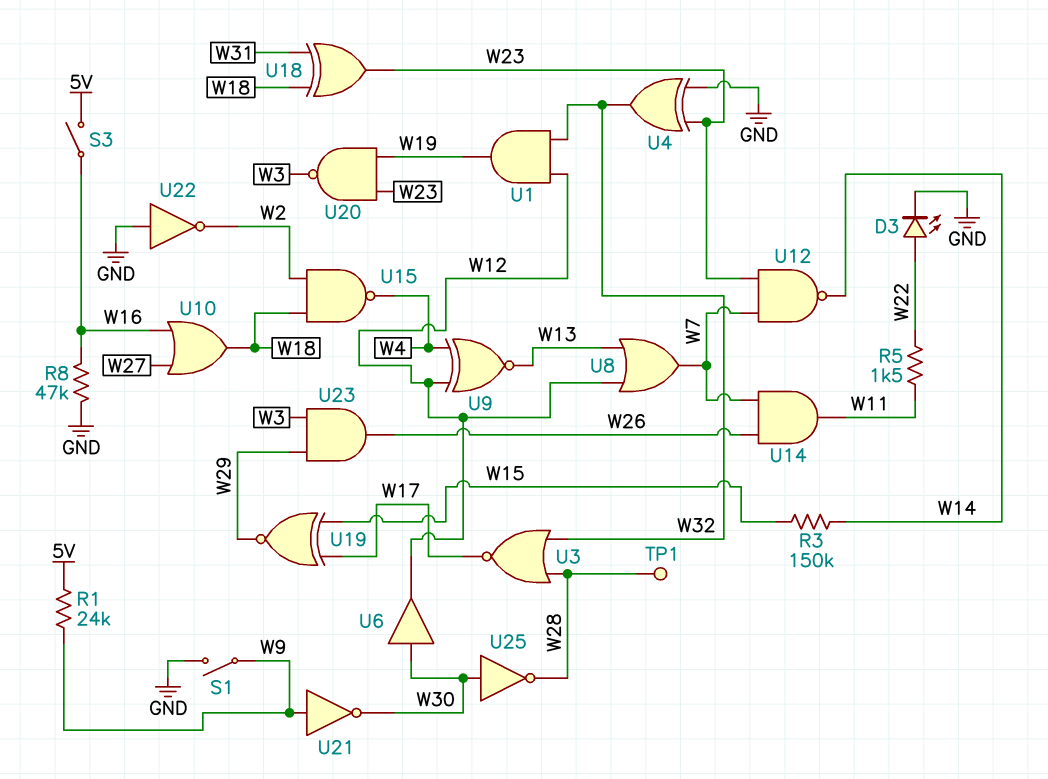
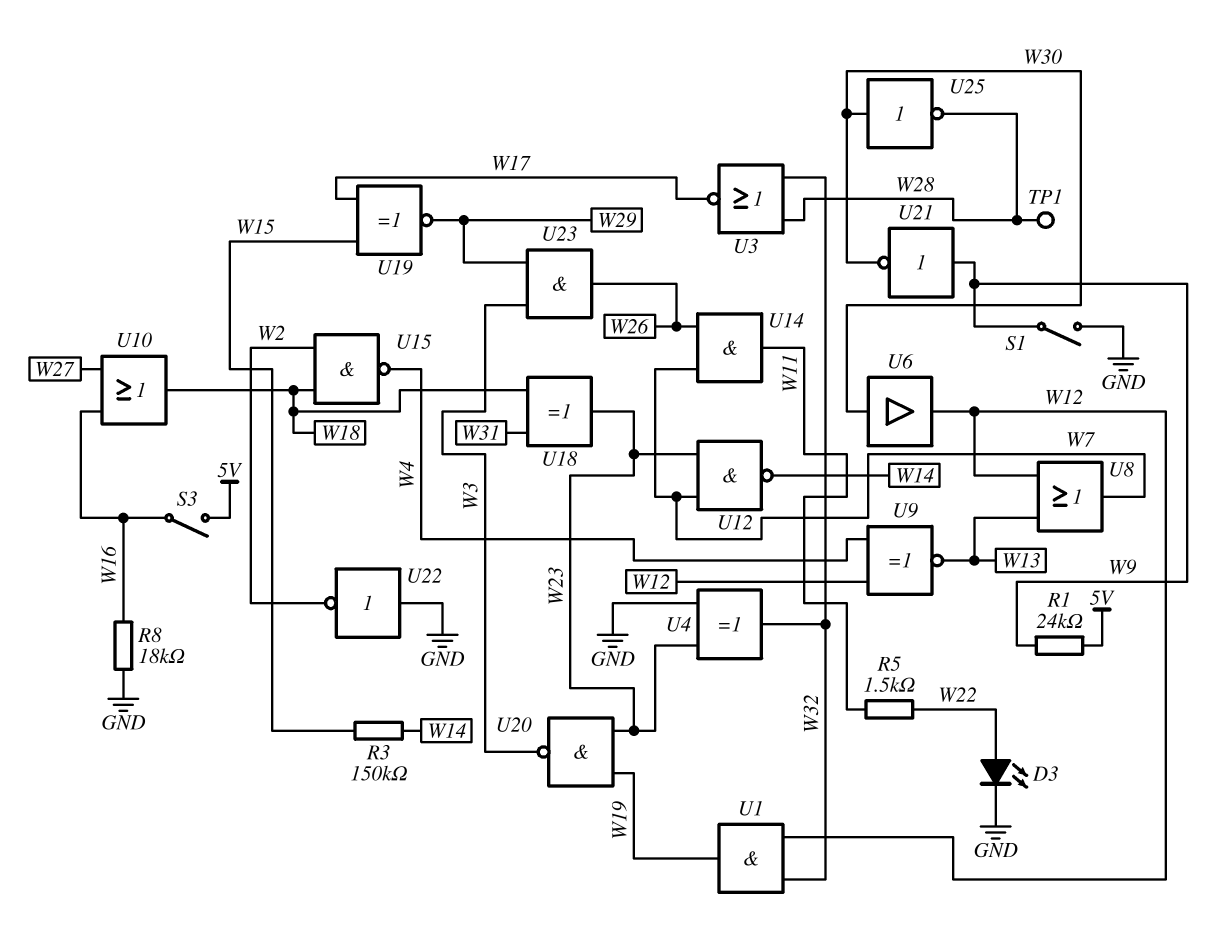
R8: 47k (GND, W16) -> 18k (GND, W16)

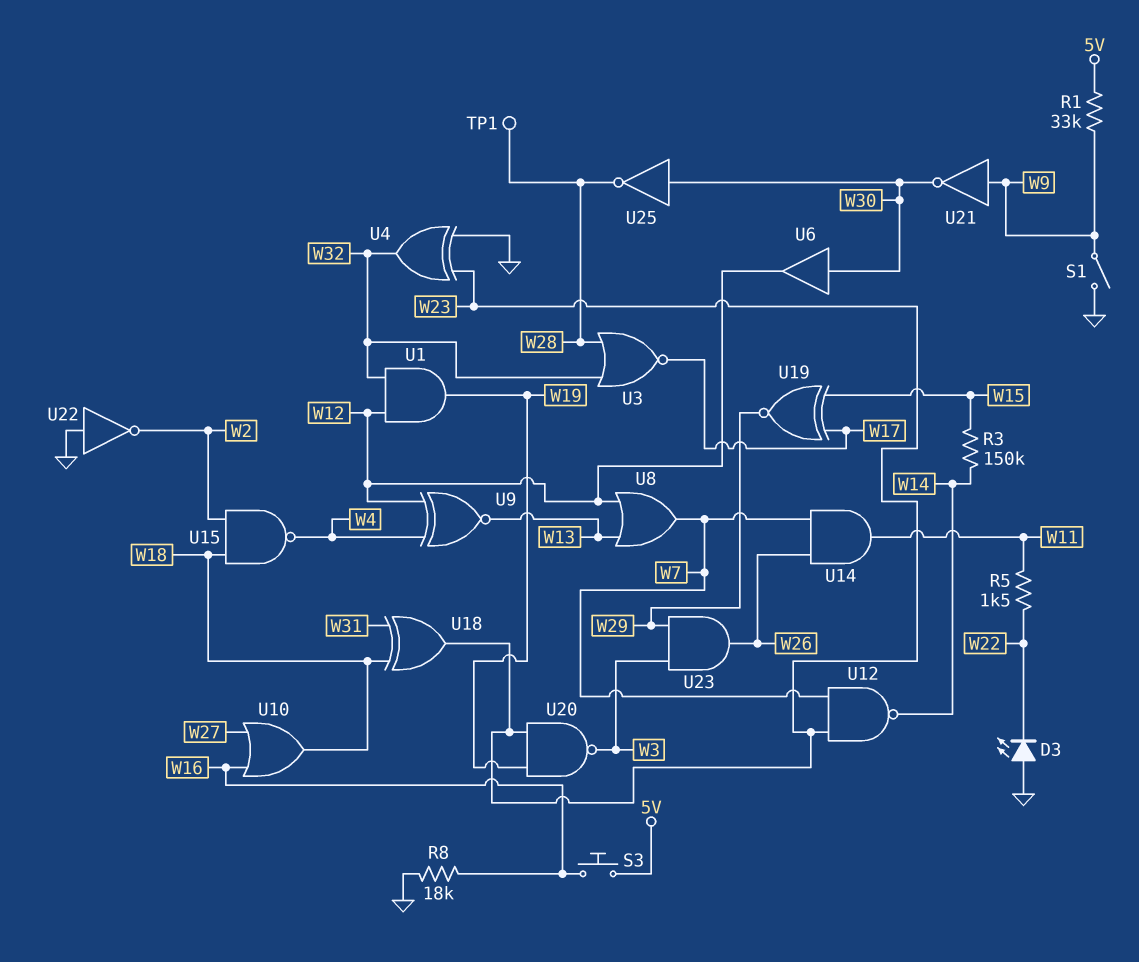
D3: LED (A W22, K GND) -> LED (A GND, K W22)
R1: 24k (5V, W9) -> 33k (5V, W9)
S3: switch (5V, W16) -> button (5V, W16)

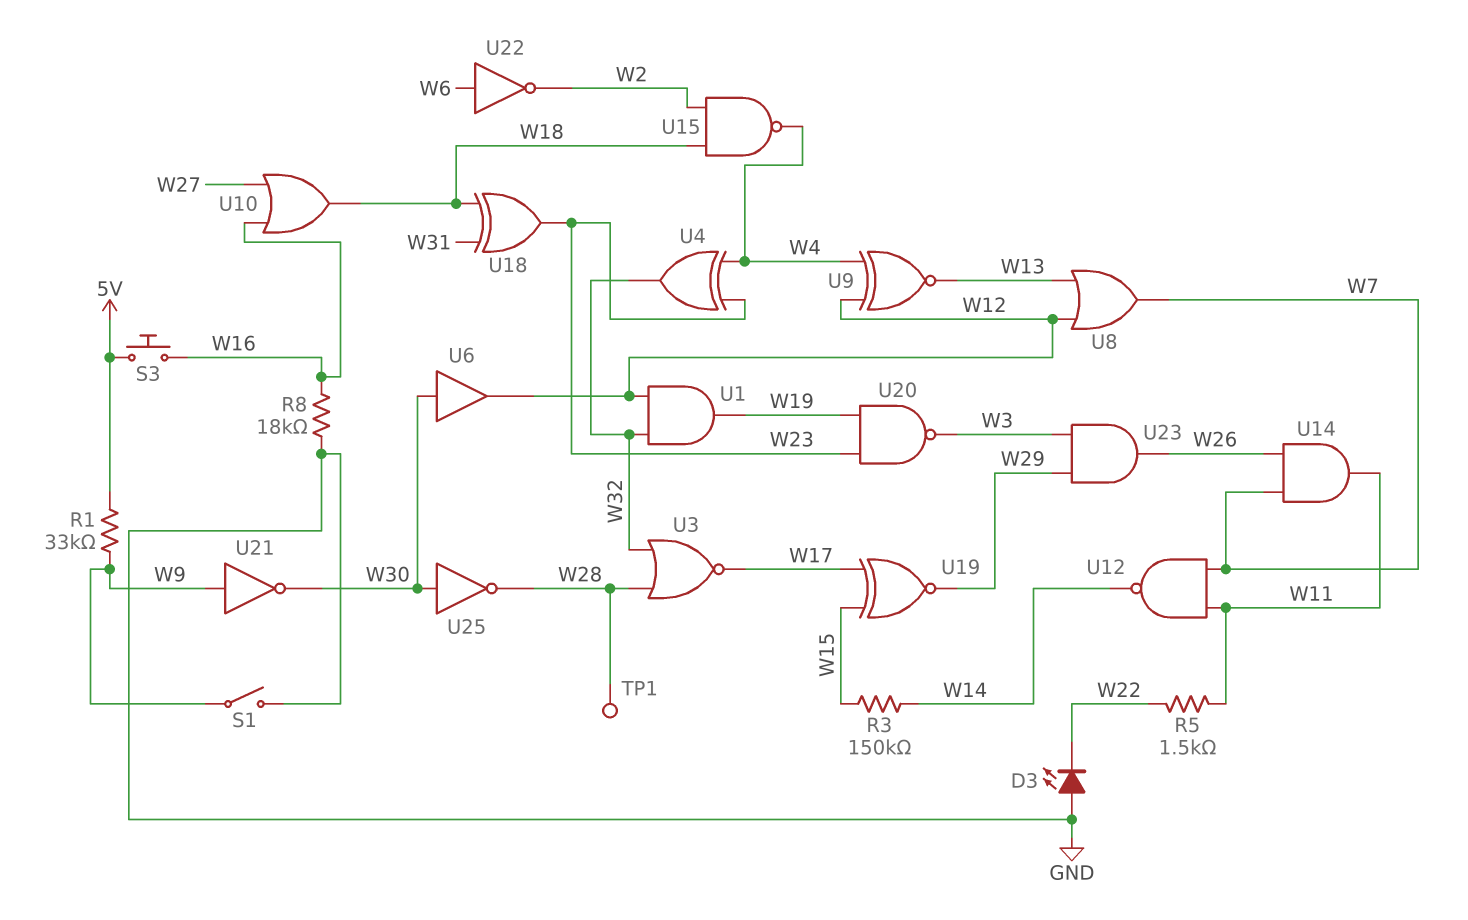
U4: XOR (in GND, in W23, out W32) -> XOR (in W4, in W23, out W32)
U12: NAND (in W7, in W23, out W14) -> NAND (in W7, in W11, out W14)
U22: NOT (in GND, out W2) -> NOT (in W6, out W2)

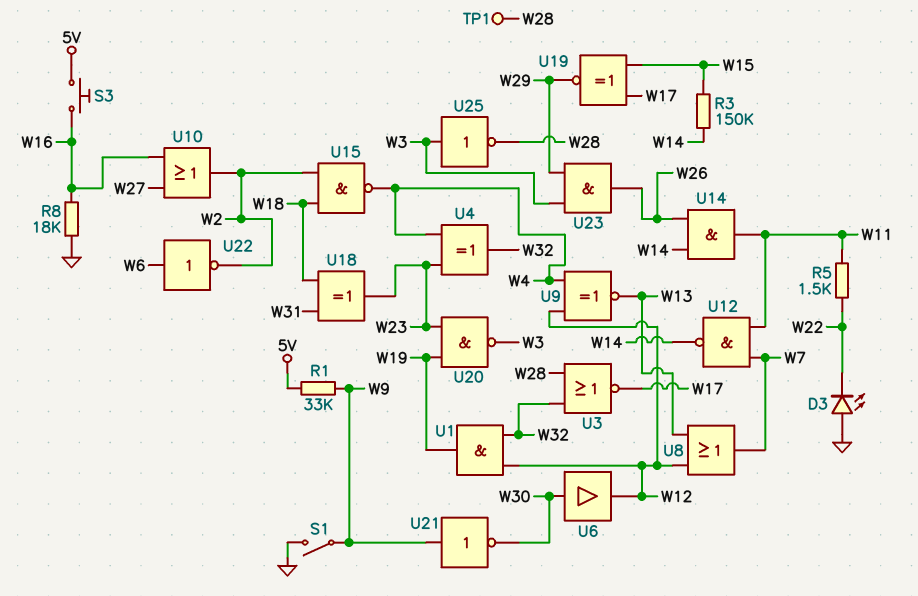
U10: OR (in W16, in W27, out W18) -> OR (in W16, in W27, out W2)
U14: AND (in W7, in W26, out W11) -> AND (in W14, in W26, out W11)
U25: NOT (in W30, out W28) -> NOT (in W3, out W28)

